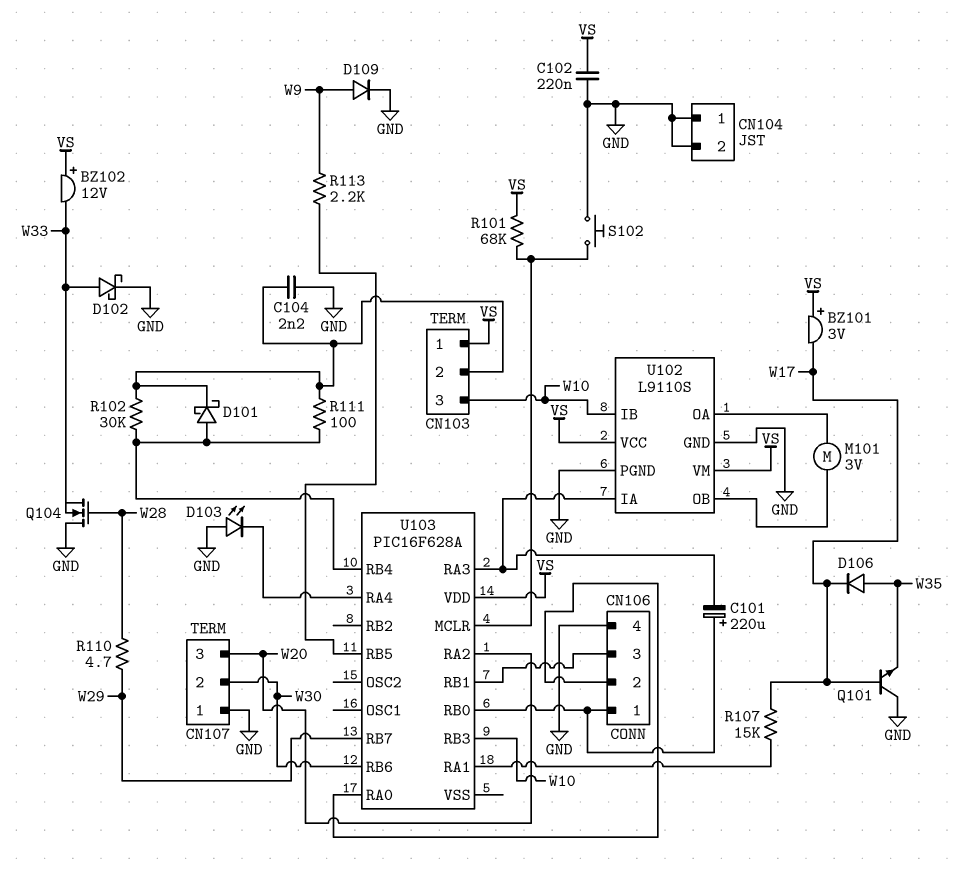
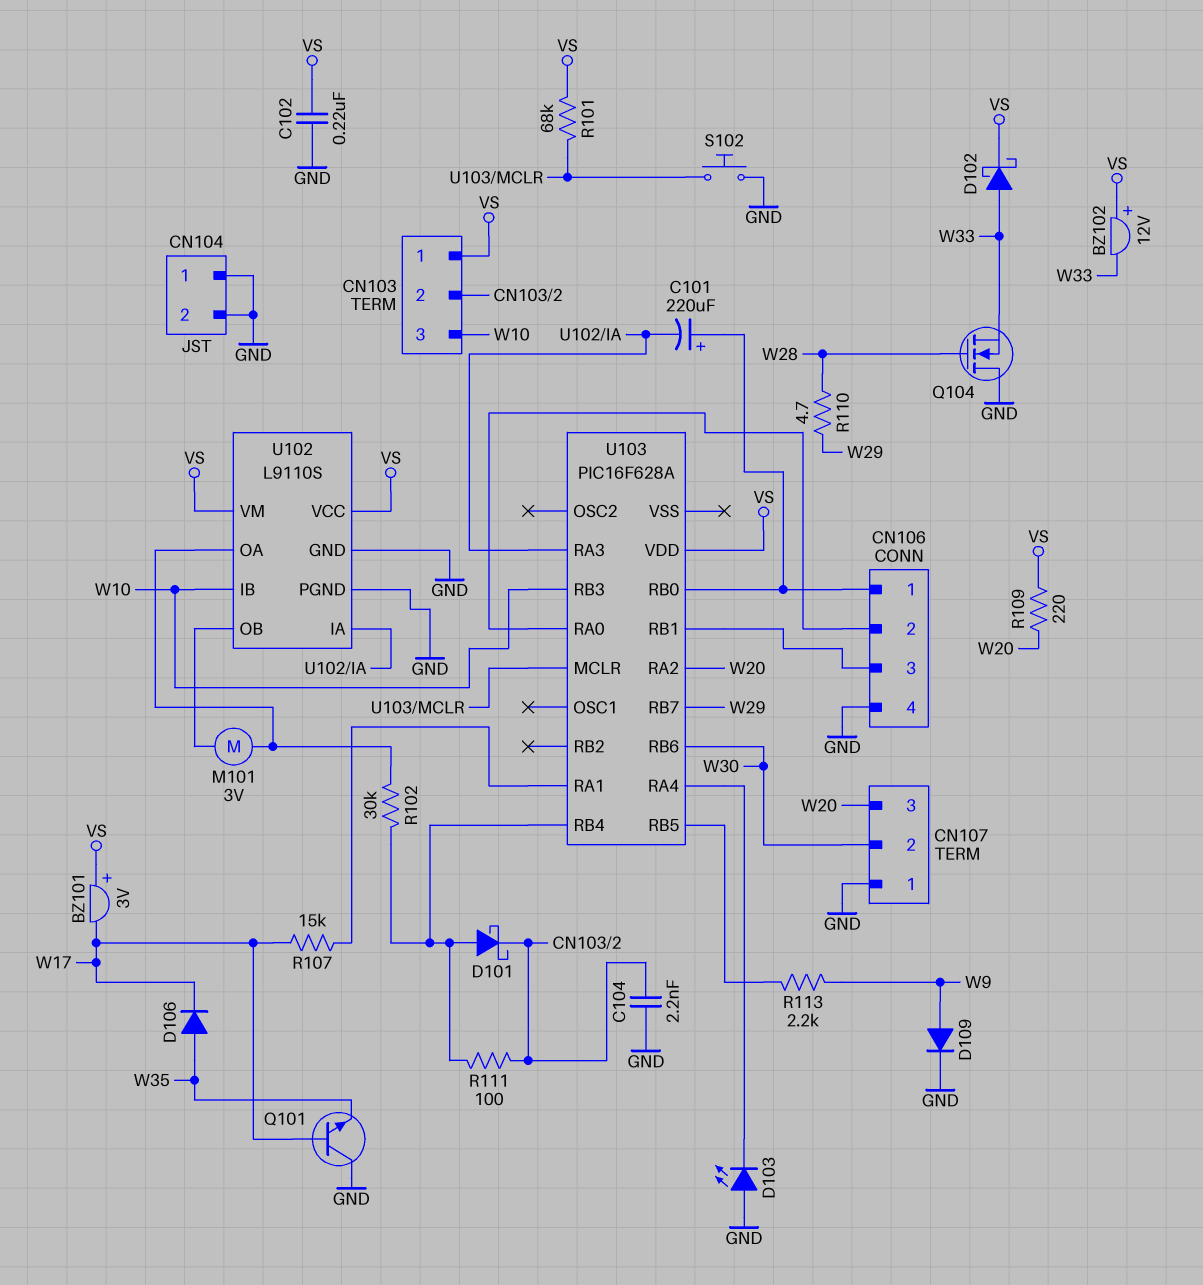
D102: schottky (A W33, K GND) -> schottky (A W33, K VS)
R102: 30k (CN103/2, U103/RB4) -> 30k (U102/OA, U103/RB4)
R109: none -> 220 (VS, W20)

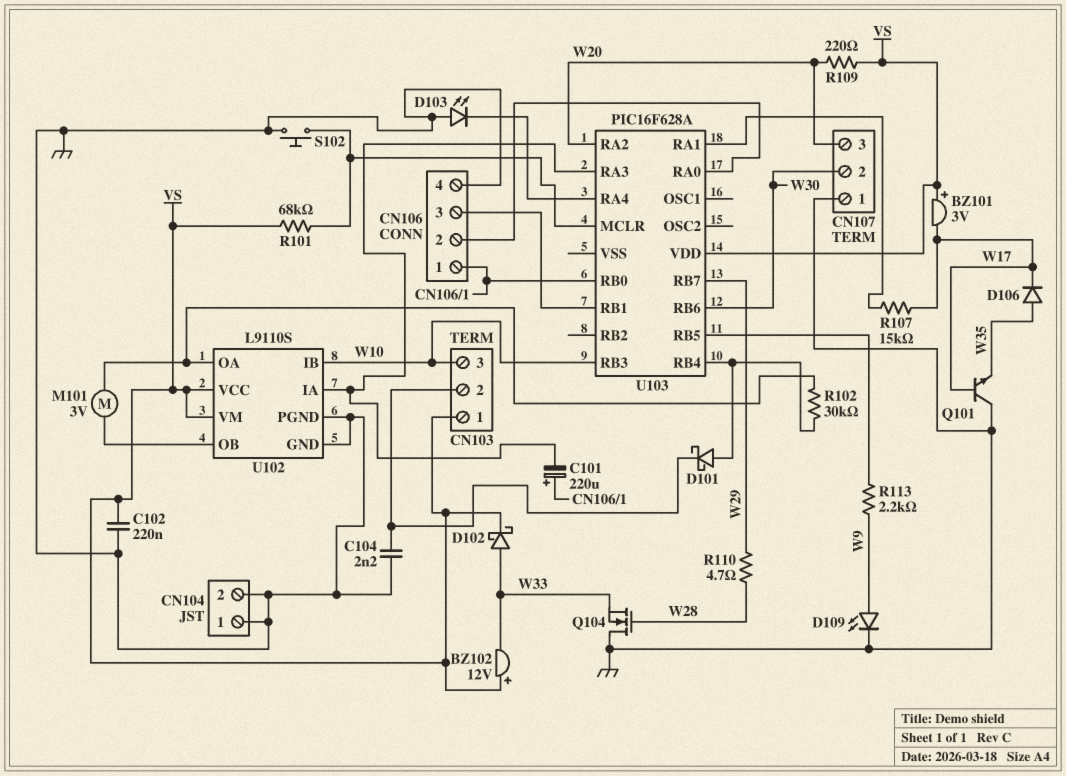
D109: diode (A W9, K GND) -> LED (A W9, K GND)
R111: 100 (CN103/2, U103/RB4) -> none

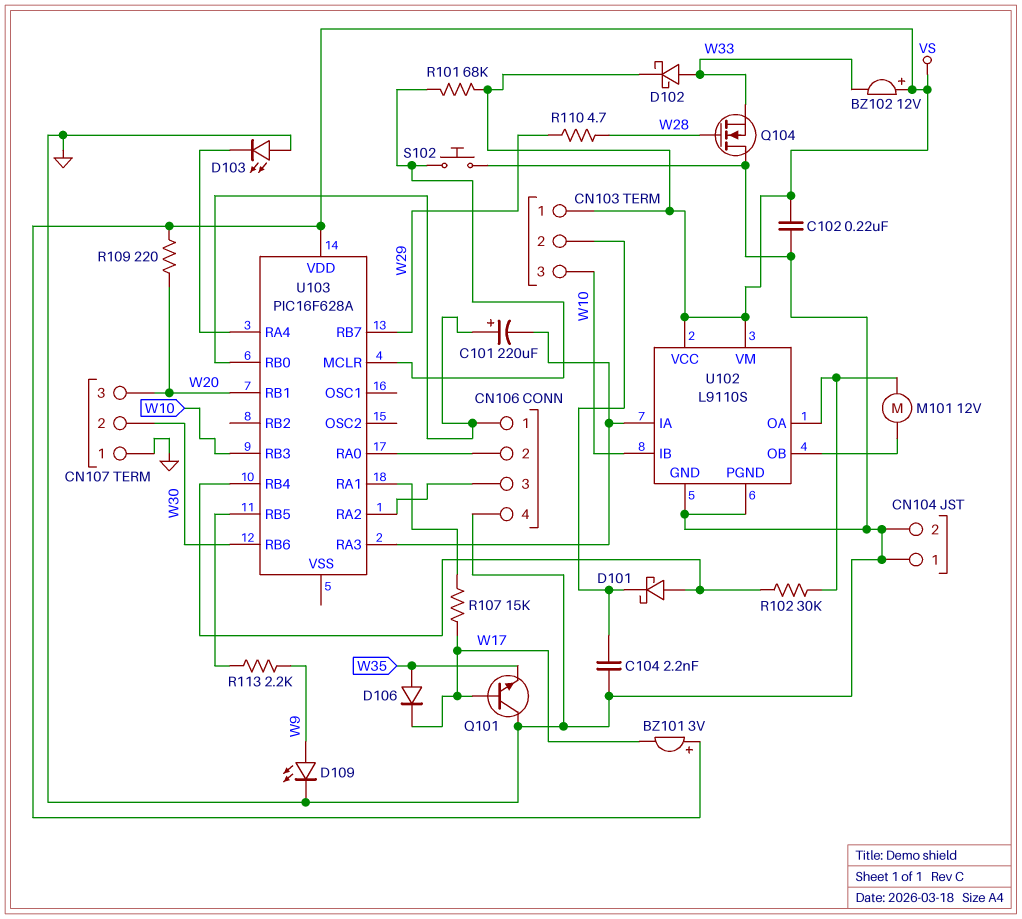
M101: motor 3V (U102/OA, U102/OB) -> motor 12V (U102/OA, U102/OB)
U103 pin RA2: W20 -> CN106/3
U103 pin RB1: CN106/3 -> W20

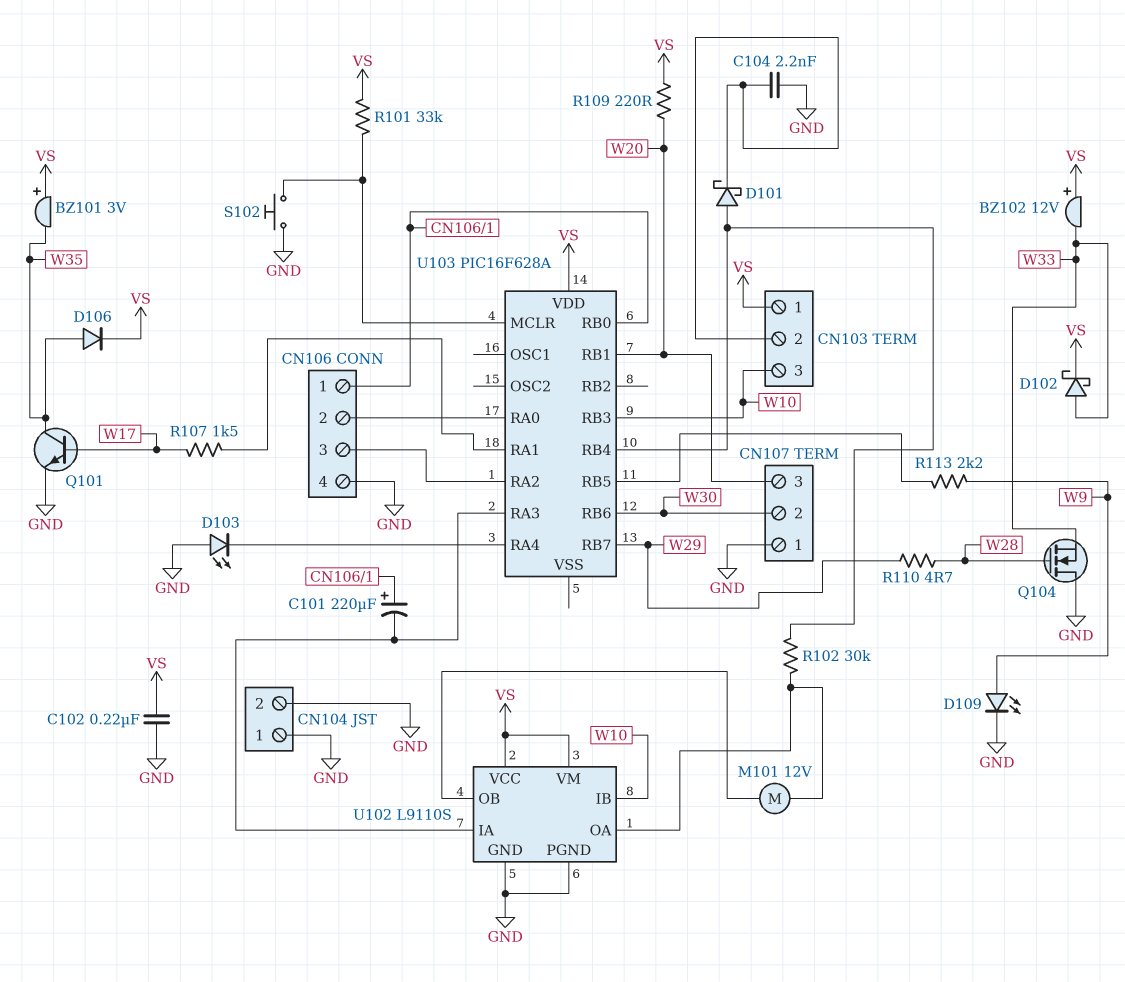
BZ101: buzzer 3V (plus VS, minus W17) -> buzzer 3V (plus VS, minus W35)
D106: diode (A W35, K W17) -> diode (A W35, K VS)
Q101: NPN (B W17, C GND, E W35) -> NPN (B W17, C W35, E GND)
R101: 68k (U103/MCLR, VS) -> 33k (U103/MCLR, VS)
R107: 15k (U103/RA1, W17) -> 1.5k (U103/RA1, W17)

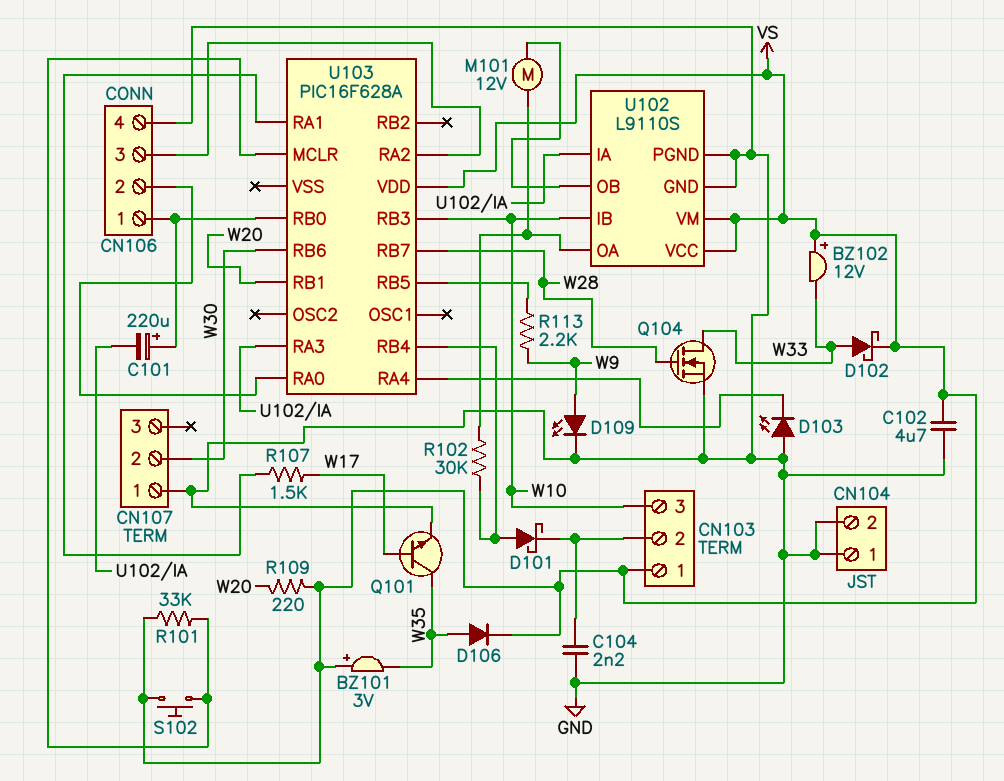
C102: 220nF (GND, VS) -> 4.7uF (GND, VS)
CN107 pin 3: W20 -> none
Q104: NMOS (G W28, D GND, S W33) -> NMOS (G W28, D W33, S GND)
R110: 4.7 (W28, W29) -> none
S102: button (GND, U103/MCLR) -> button (U103/MCLR, VS)
U103 pin RB7: W29 -> W28

